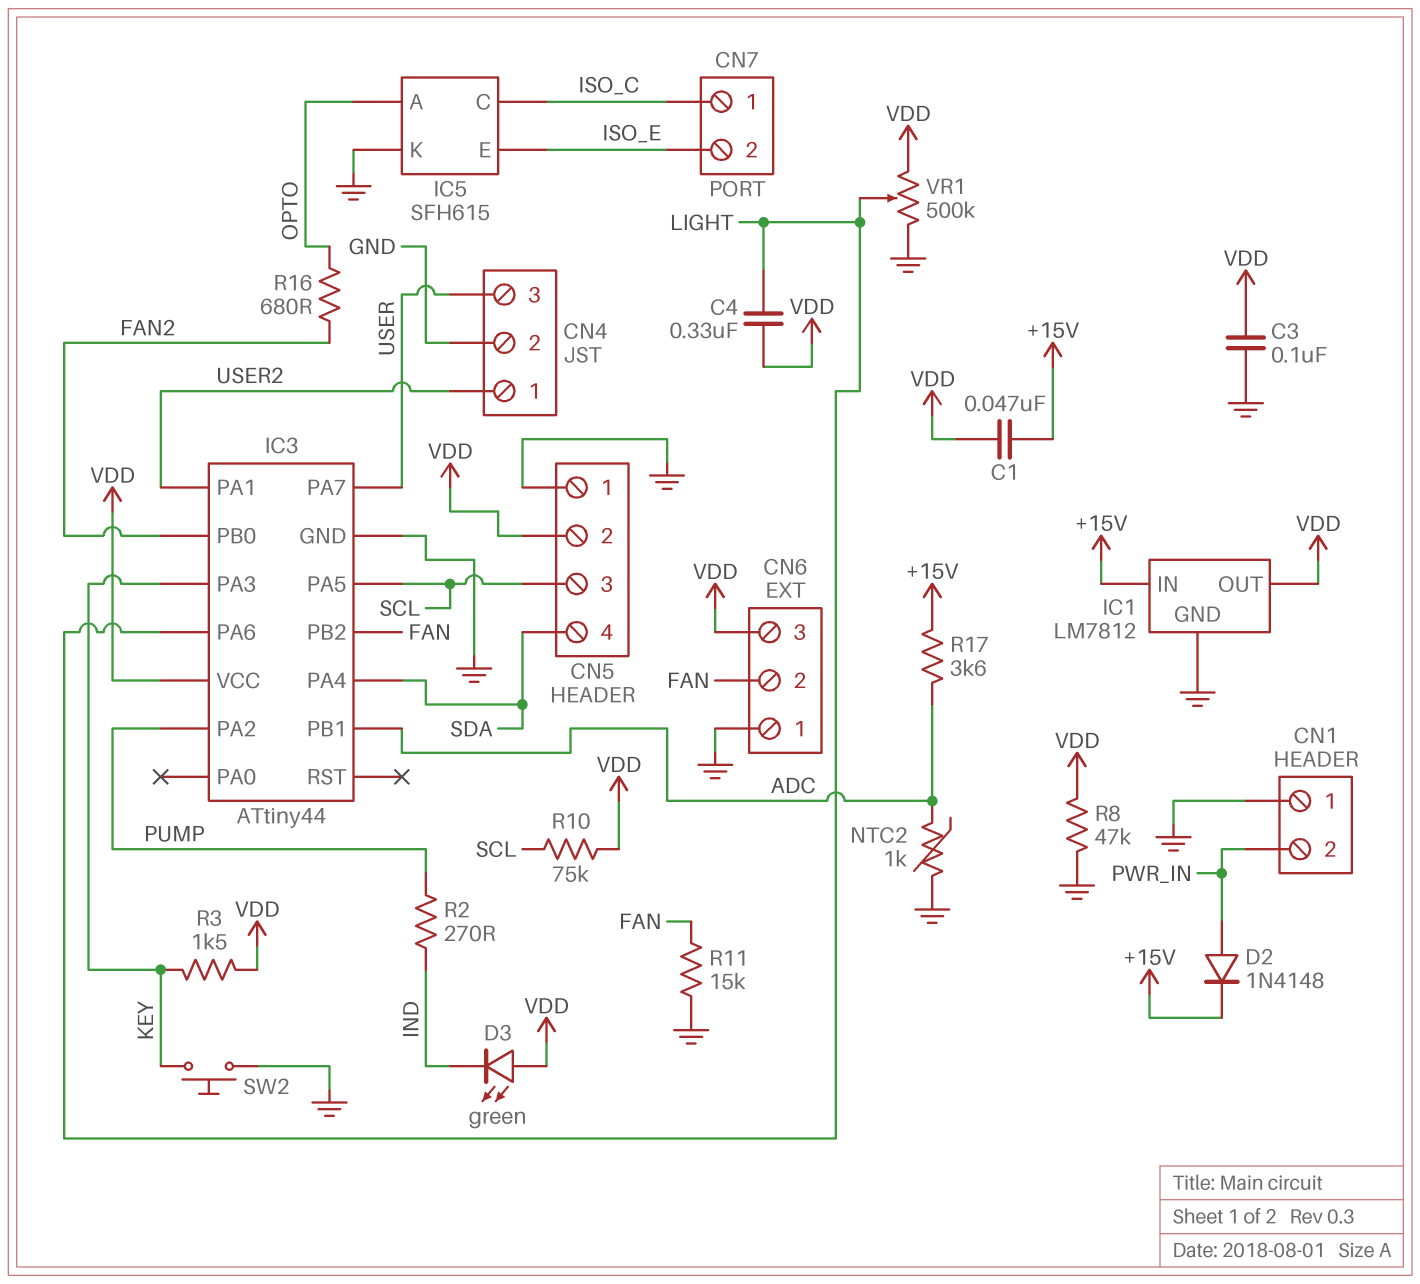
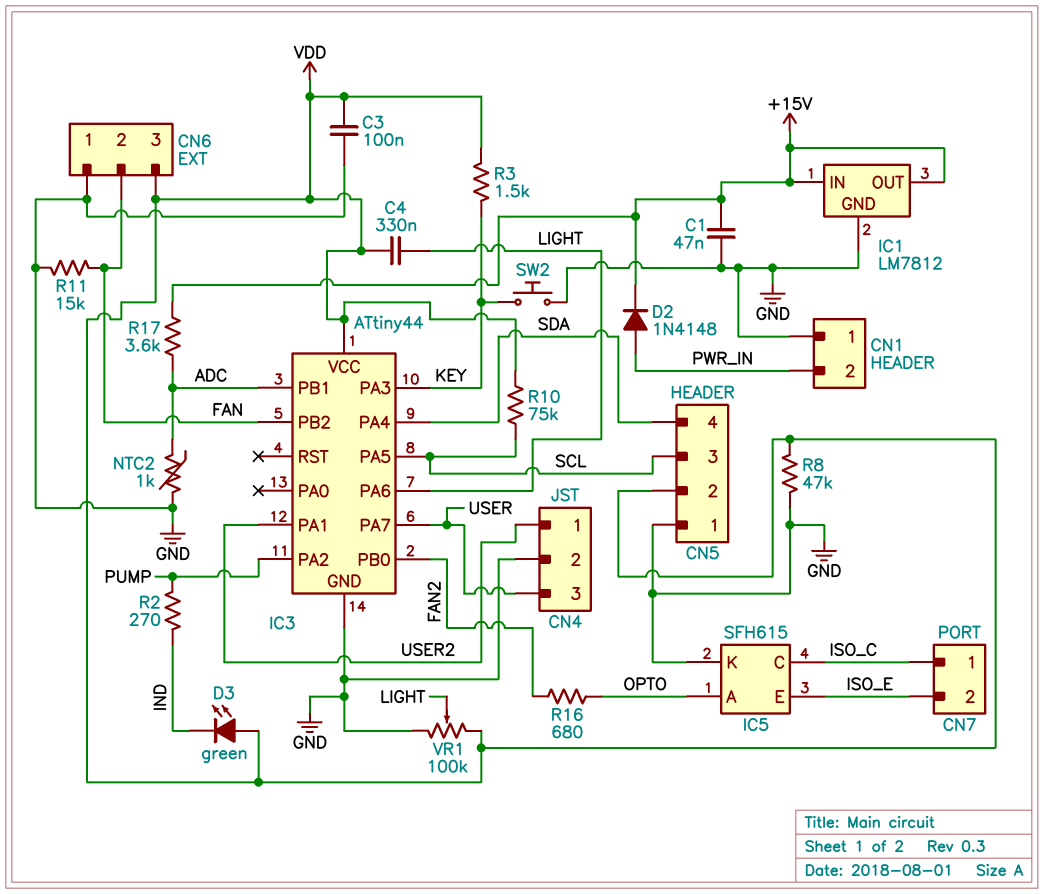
C1: 47nF (+15V, VDD) -> 47nF (+15V, GND)
IC1 pin OUT: VDD -> +15V
VR1: 500k (GND, VDD, wiper LIGHT) -> 100k (GND, VDD, wiper LIGHT)

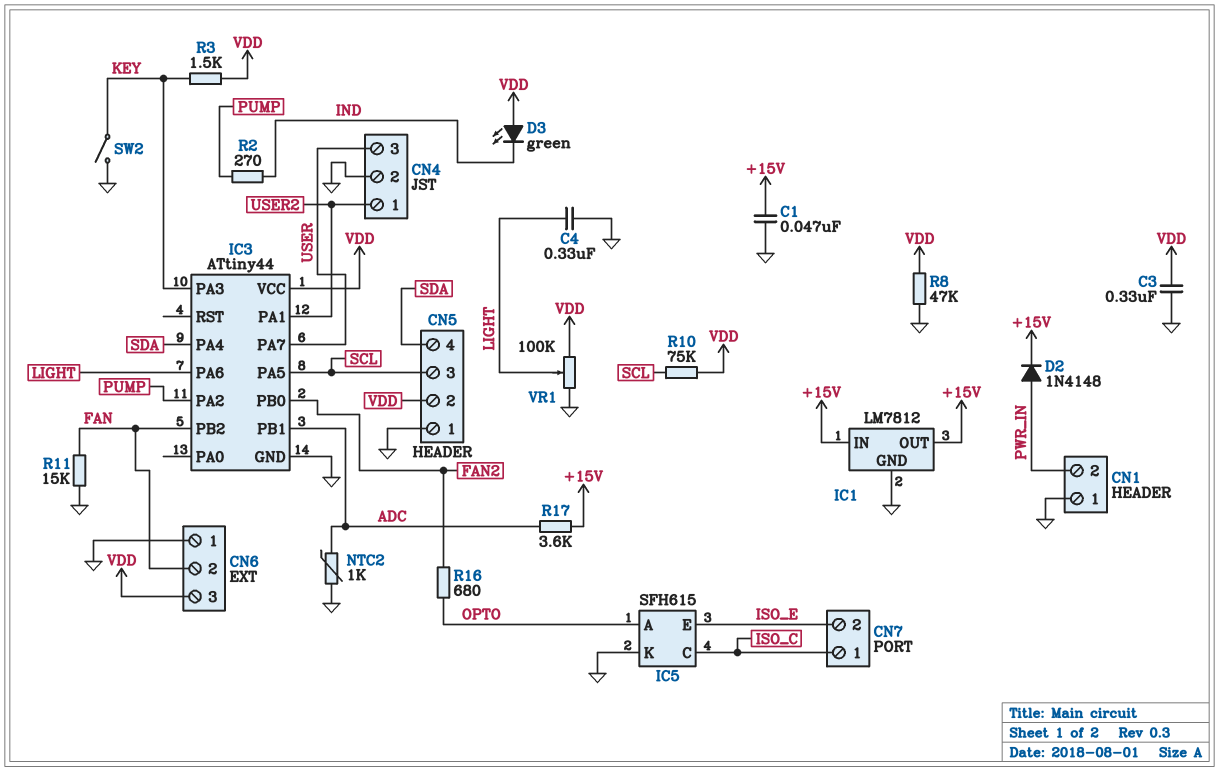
C3: 100nF (GND, VDD) -> 330nF (GND, VDD)
C4: 330nF (LIGHT, VDD) -> 330nF (GND, LIGHT)
SW2: button (GND, KEY) -> switch (GND, KEY)

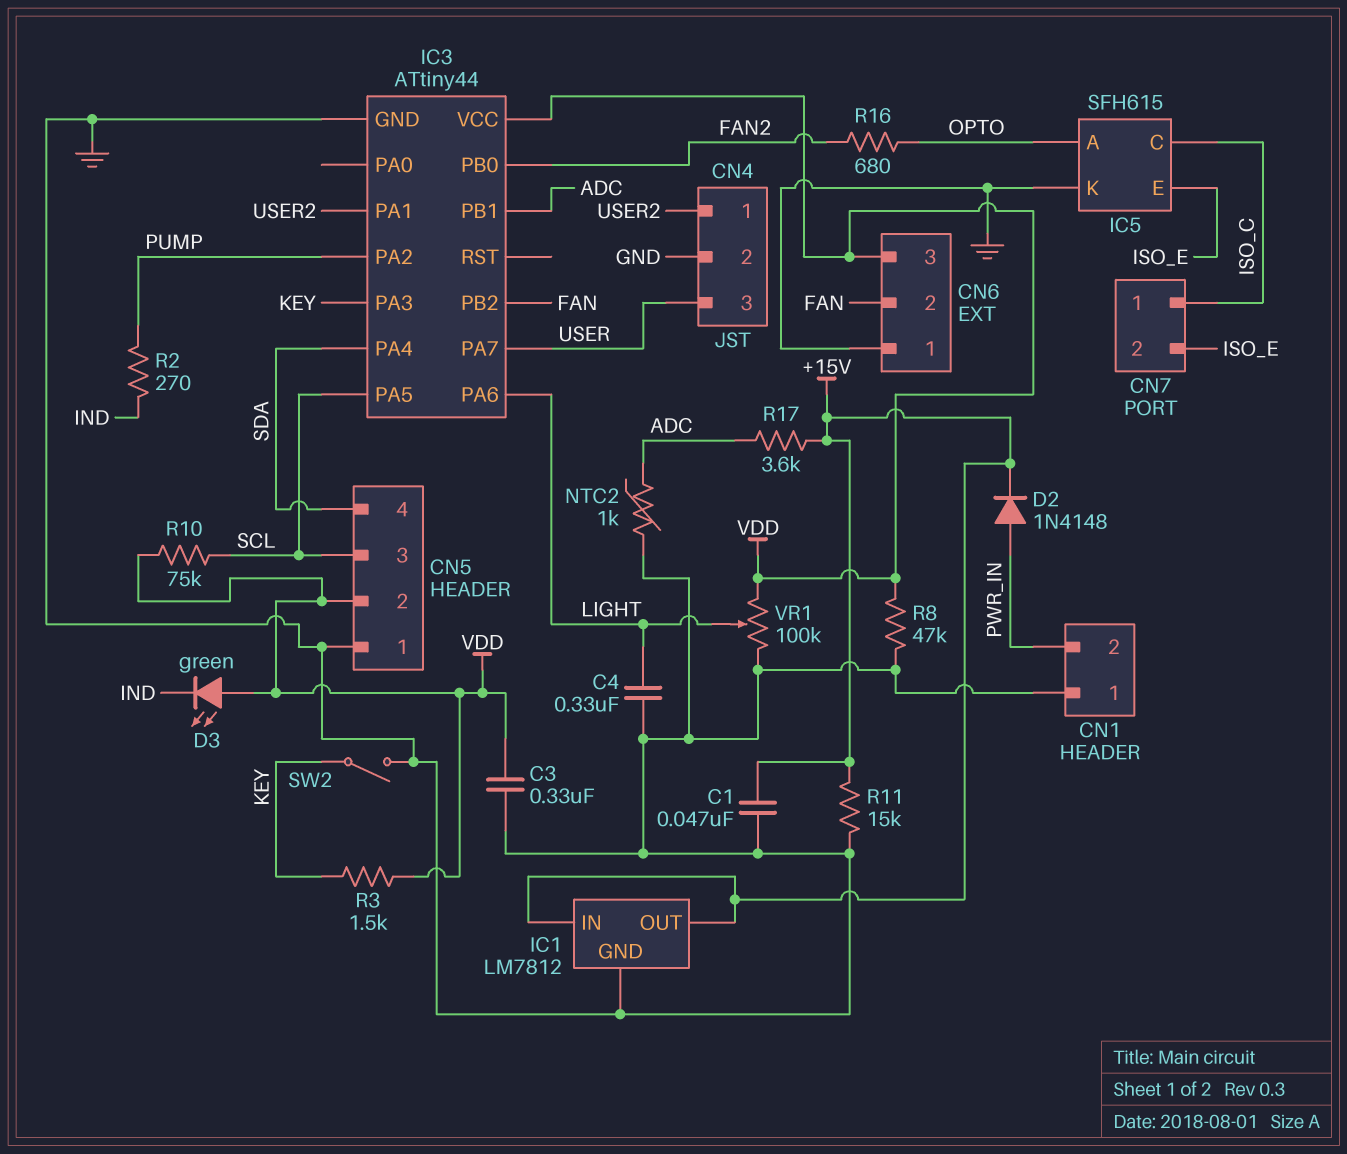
R11: 15k (FAN, GND) -> 15k (+15V, GND)

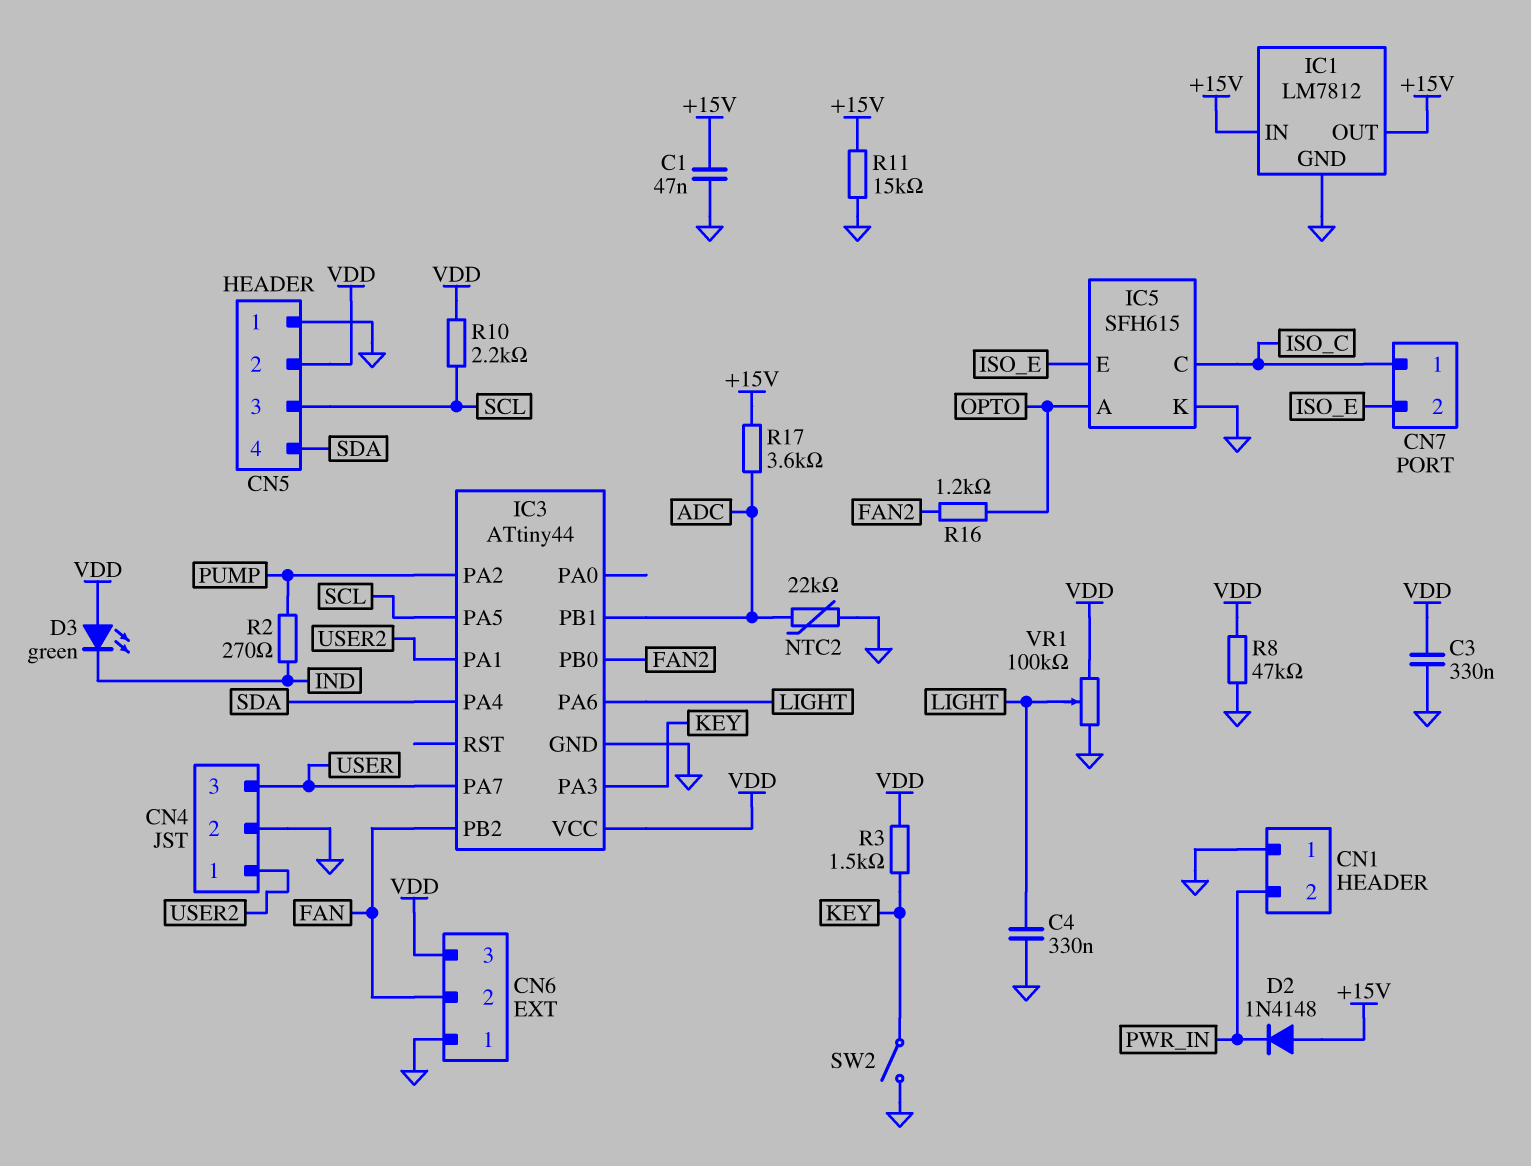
D2: diode 1N4148 (A PWR_IN, K +15V) -> diode 1N4148 (A +15V, K PWR_IN)
NTC2: 1k (ADC, GND) -> 22k (ADC, GND)
R10: 75k (SCL, VDD) -> 2.2k (SCL, VDD)
R16: 680 (FAN2, OPTO) -> 1.2k (FAN2, OPTO)

